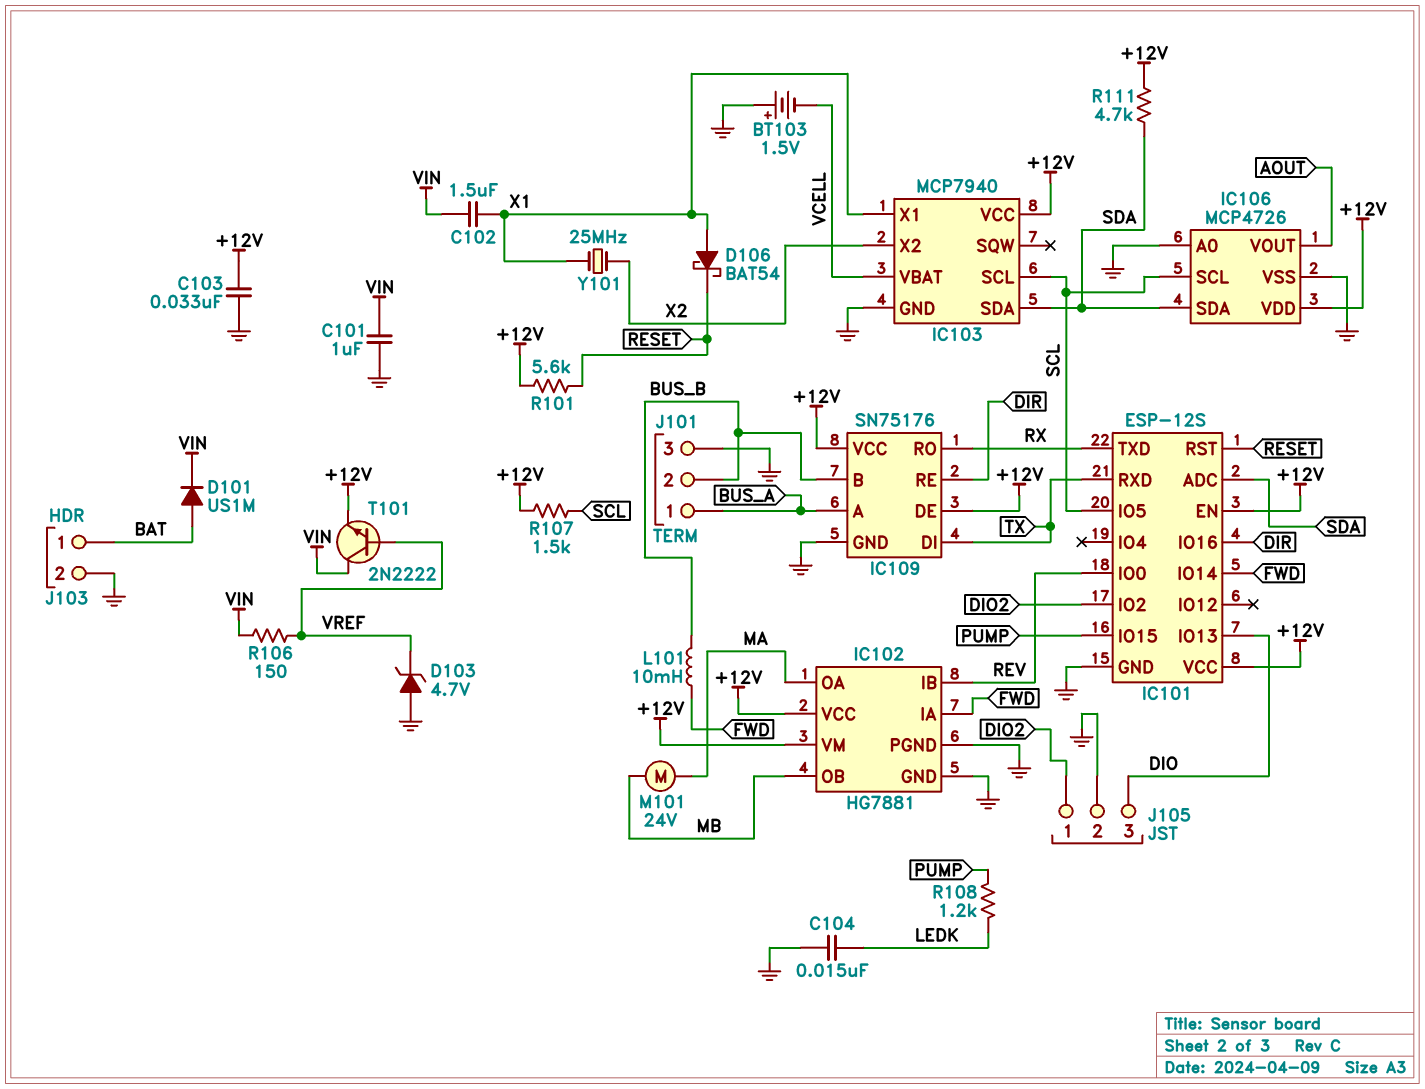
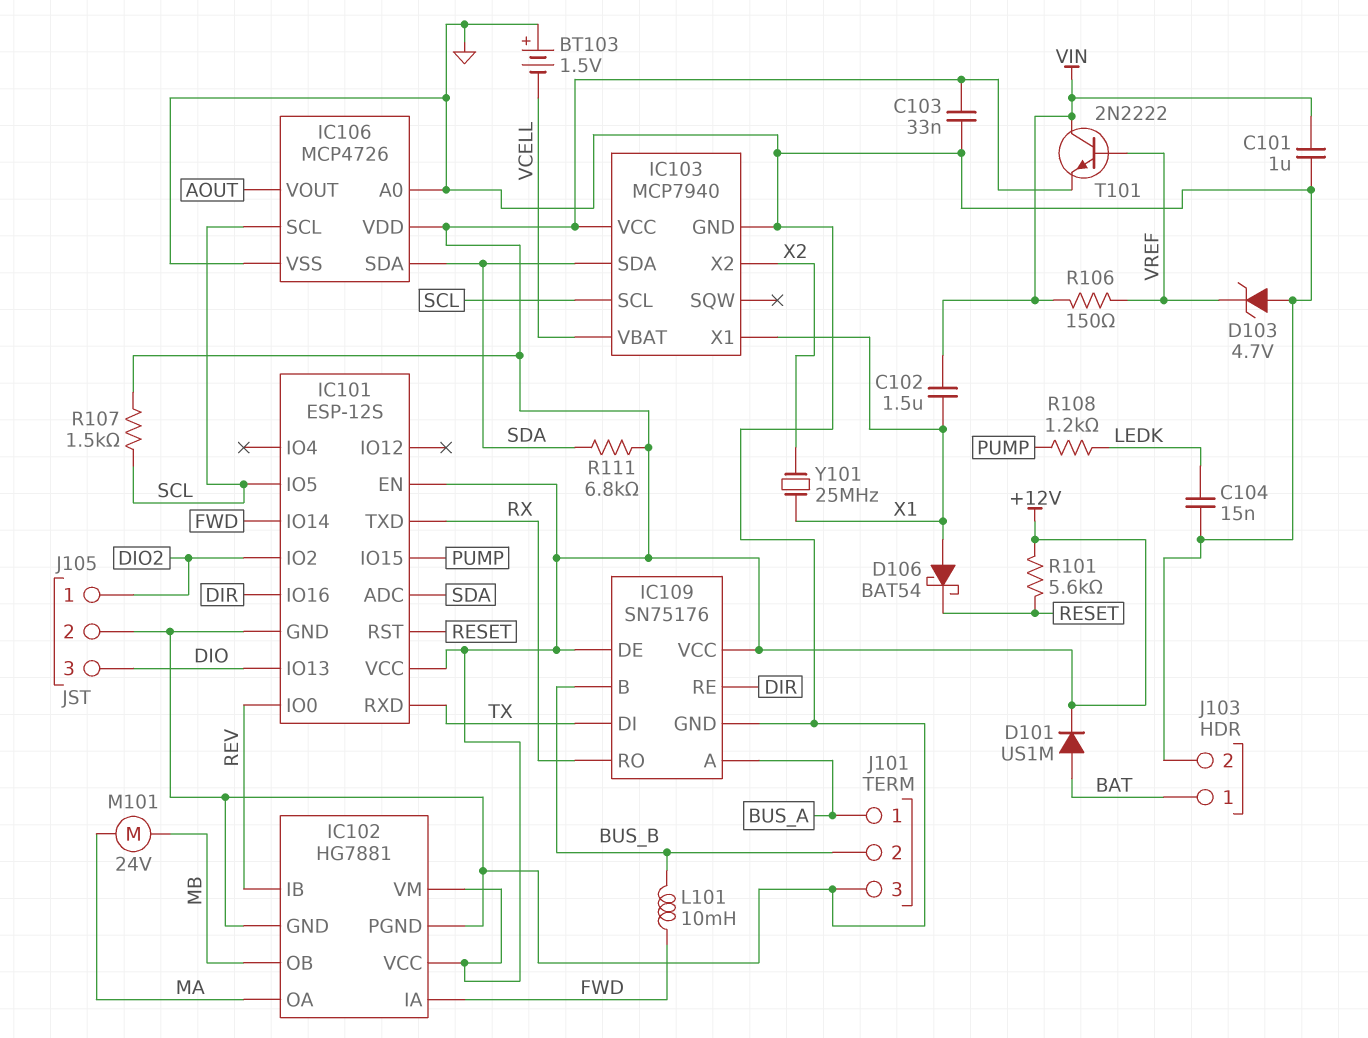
D101: diode US1M (A BAT, K VIN) -> diode US1M (A BAT, K +12V)
R111: 4.7k (+12V, SDA) -> 6.8k (+12V, SDA)

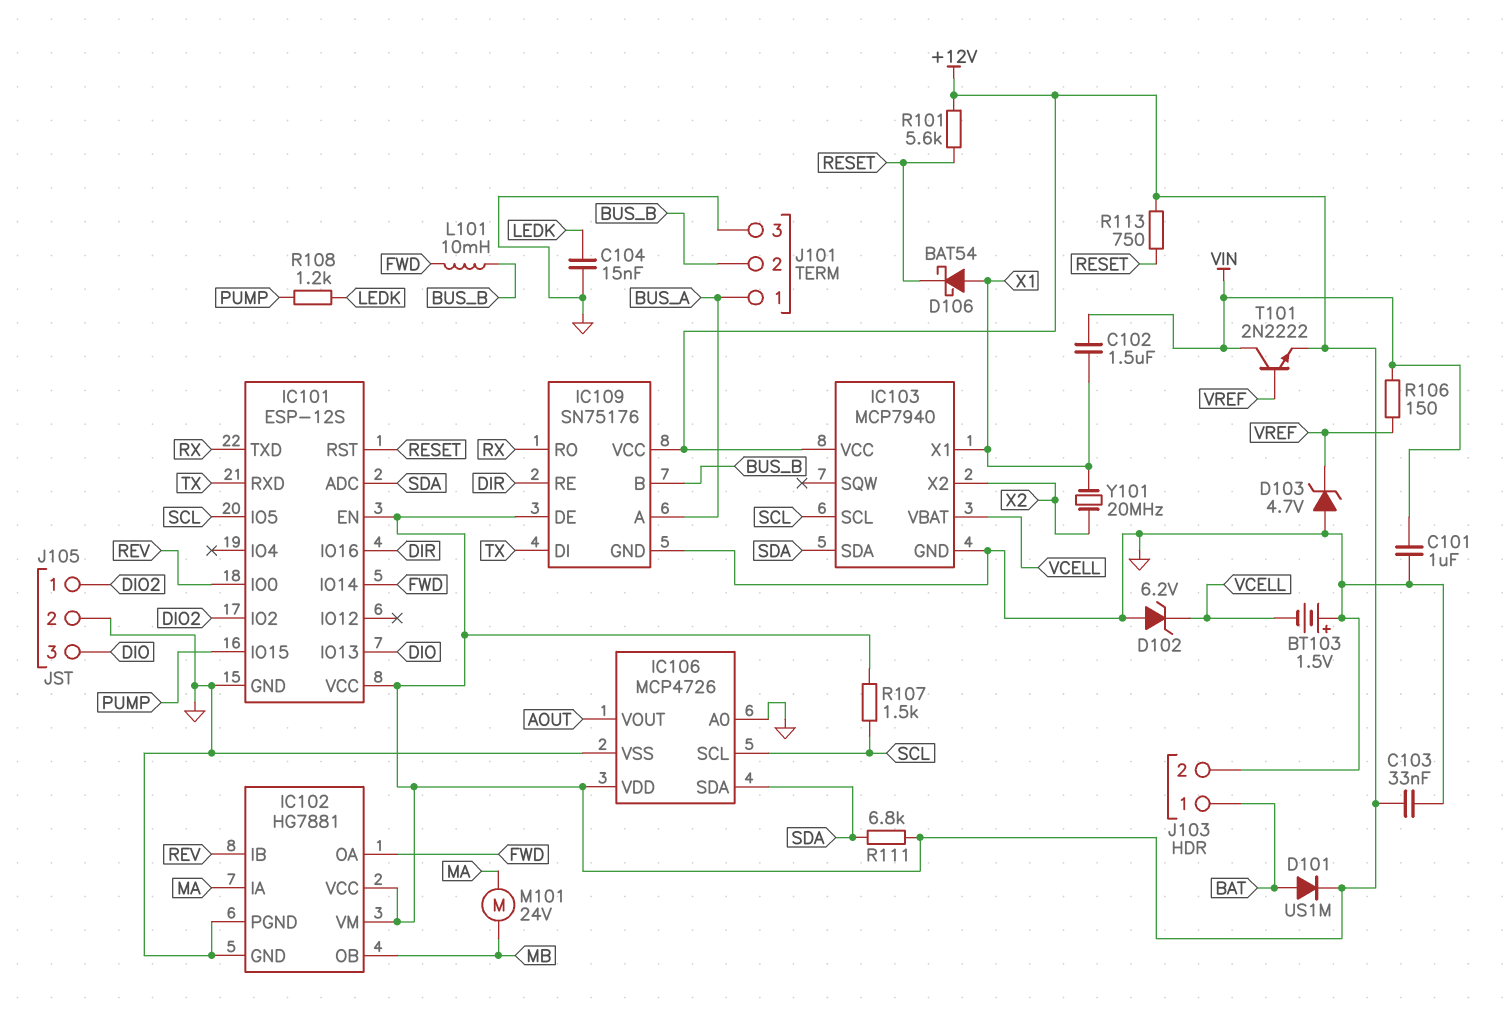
D102: none -> zener 6.2V (A GND, K VCELL)
IC102 pin IA: FWD -> MA
IC102 pin OA: MA -> FWD
R113: none -> 750 (+12V, RESET)
Y101: 25MHz (X1, X2) -> 20MHz (X1, X2)

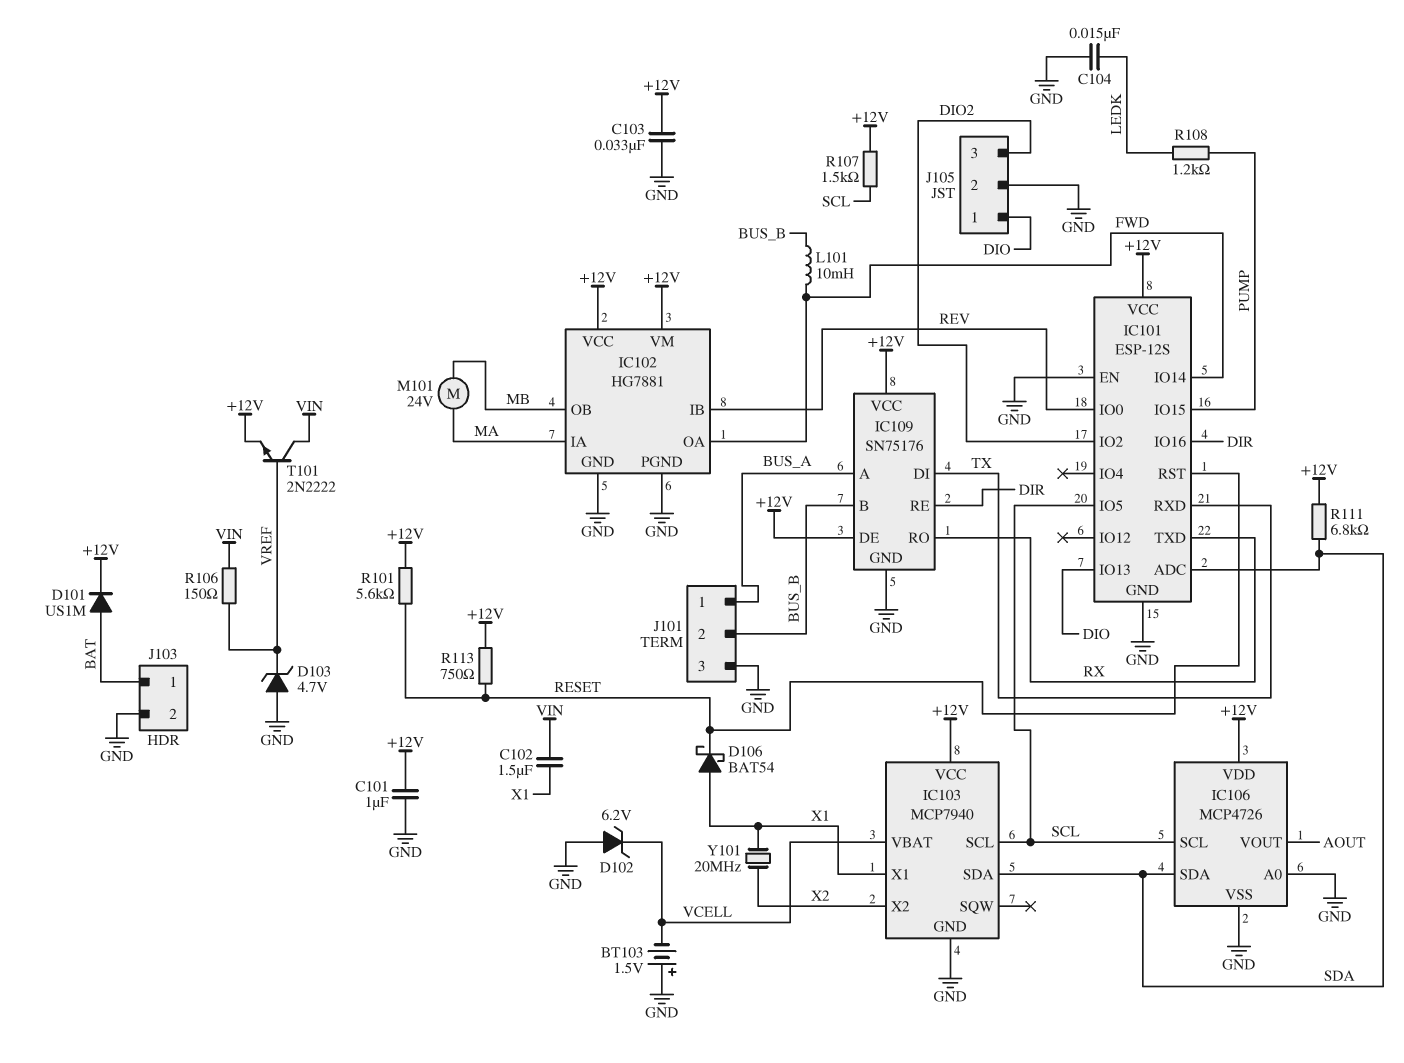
C101: 1uF (GND, VIN) -> 1uF (+12V, GND)
IC101 pin EN: +12V -> GND
J105 pin 1: DIO2 -> DIO
J105 pin 3: DIO -> DIO2

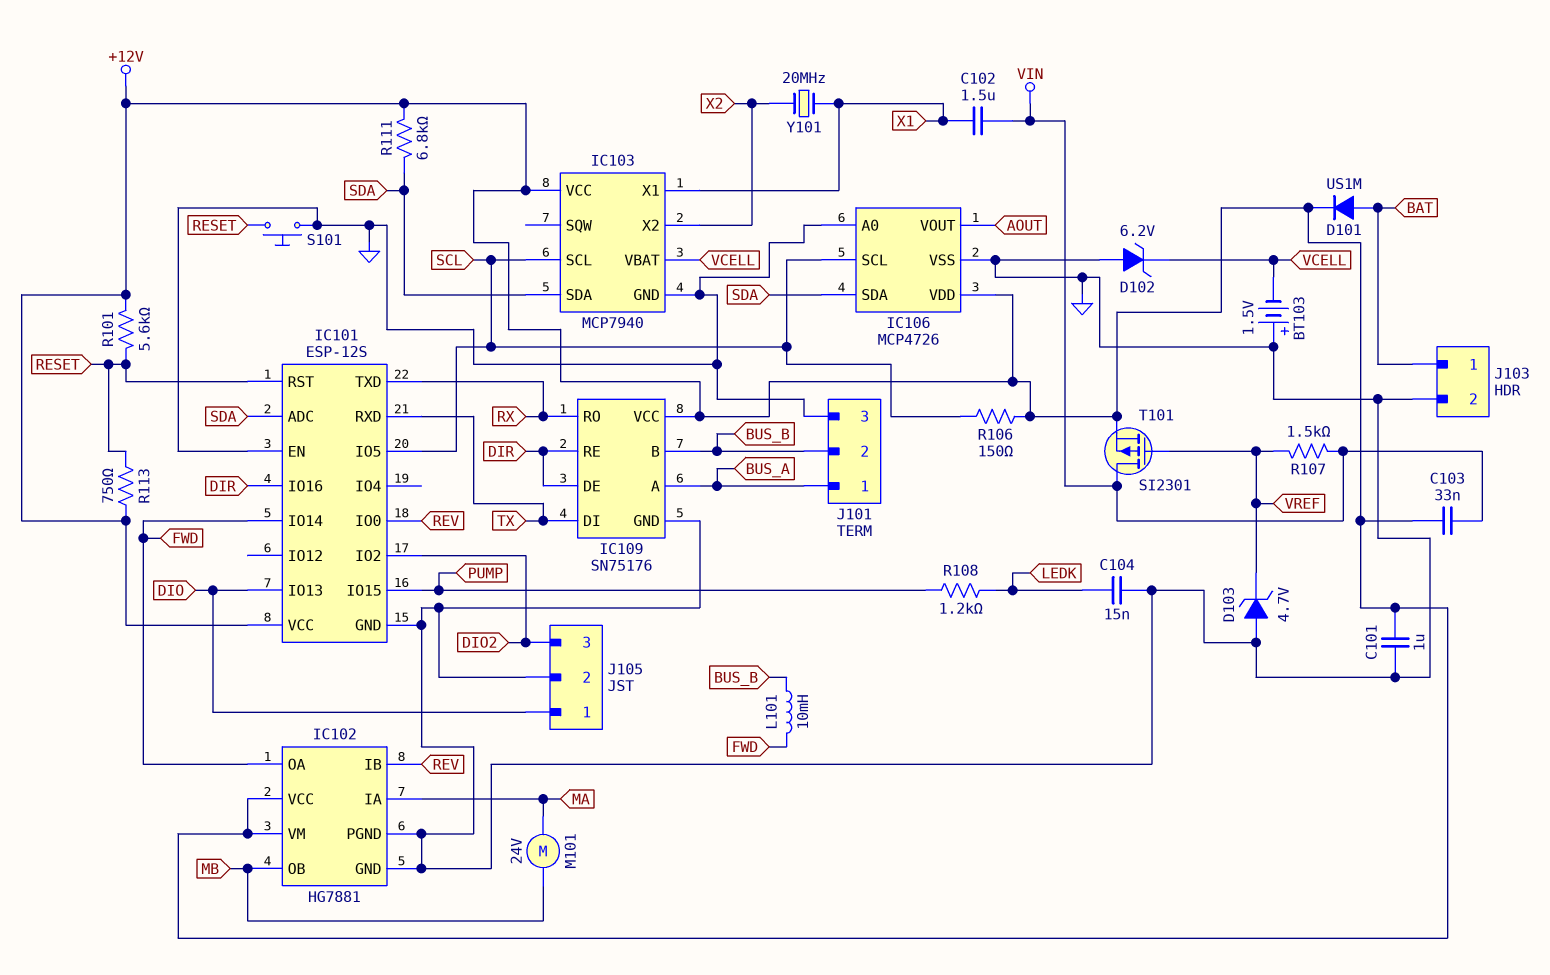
C103: 33nF (+12V, GND) -> 33nF (+12V, VIN)
D106: schottky BAT54 (A X1, K RESET) -> none
IC109 pin DE: +12V -> DIR
R106: 150 (VIN, VREF) -> 150 (+12V, SCL)
R107: 1.5k (+12V, SCL) -> 1.5k (VIN, VREF)
S101: none -> button (GND, RESET)
T101: NPN 2N2222 (B VREF, C VIN, E +12V) -> PMOS SI2301 (G VREF, D VIN, S +12V)

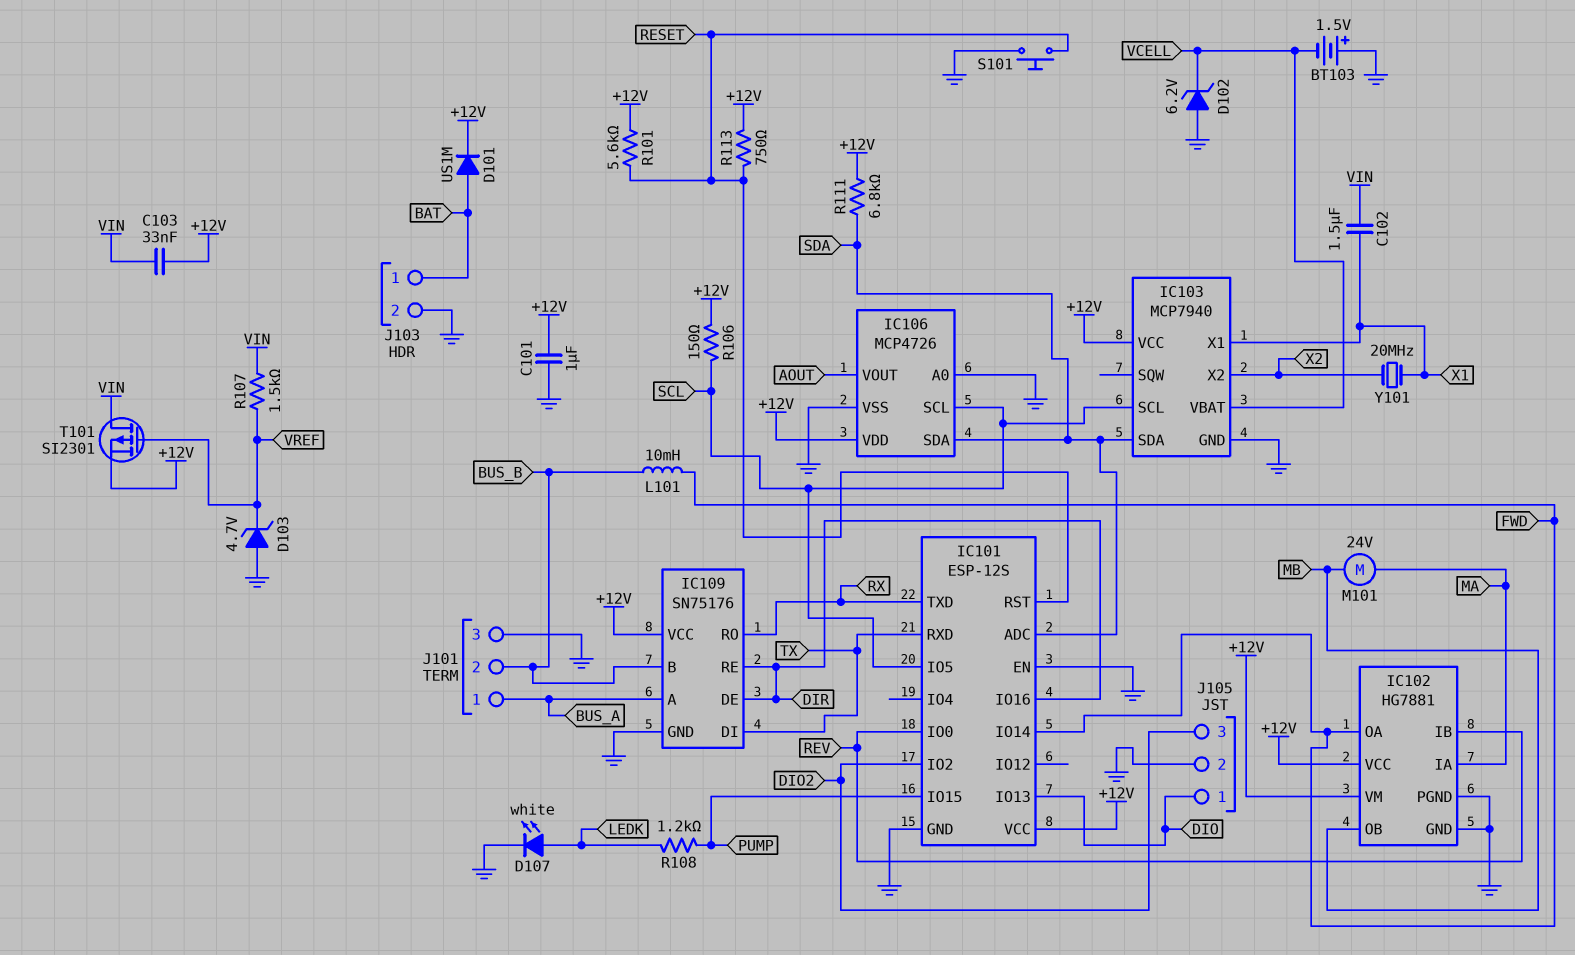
C104: 15nF (GND, LEDK) -> none
D107: none -> LED white (A LEDK, K GND)

